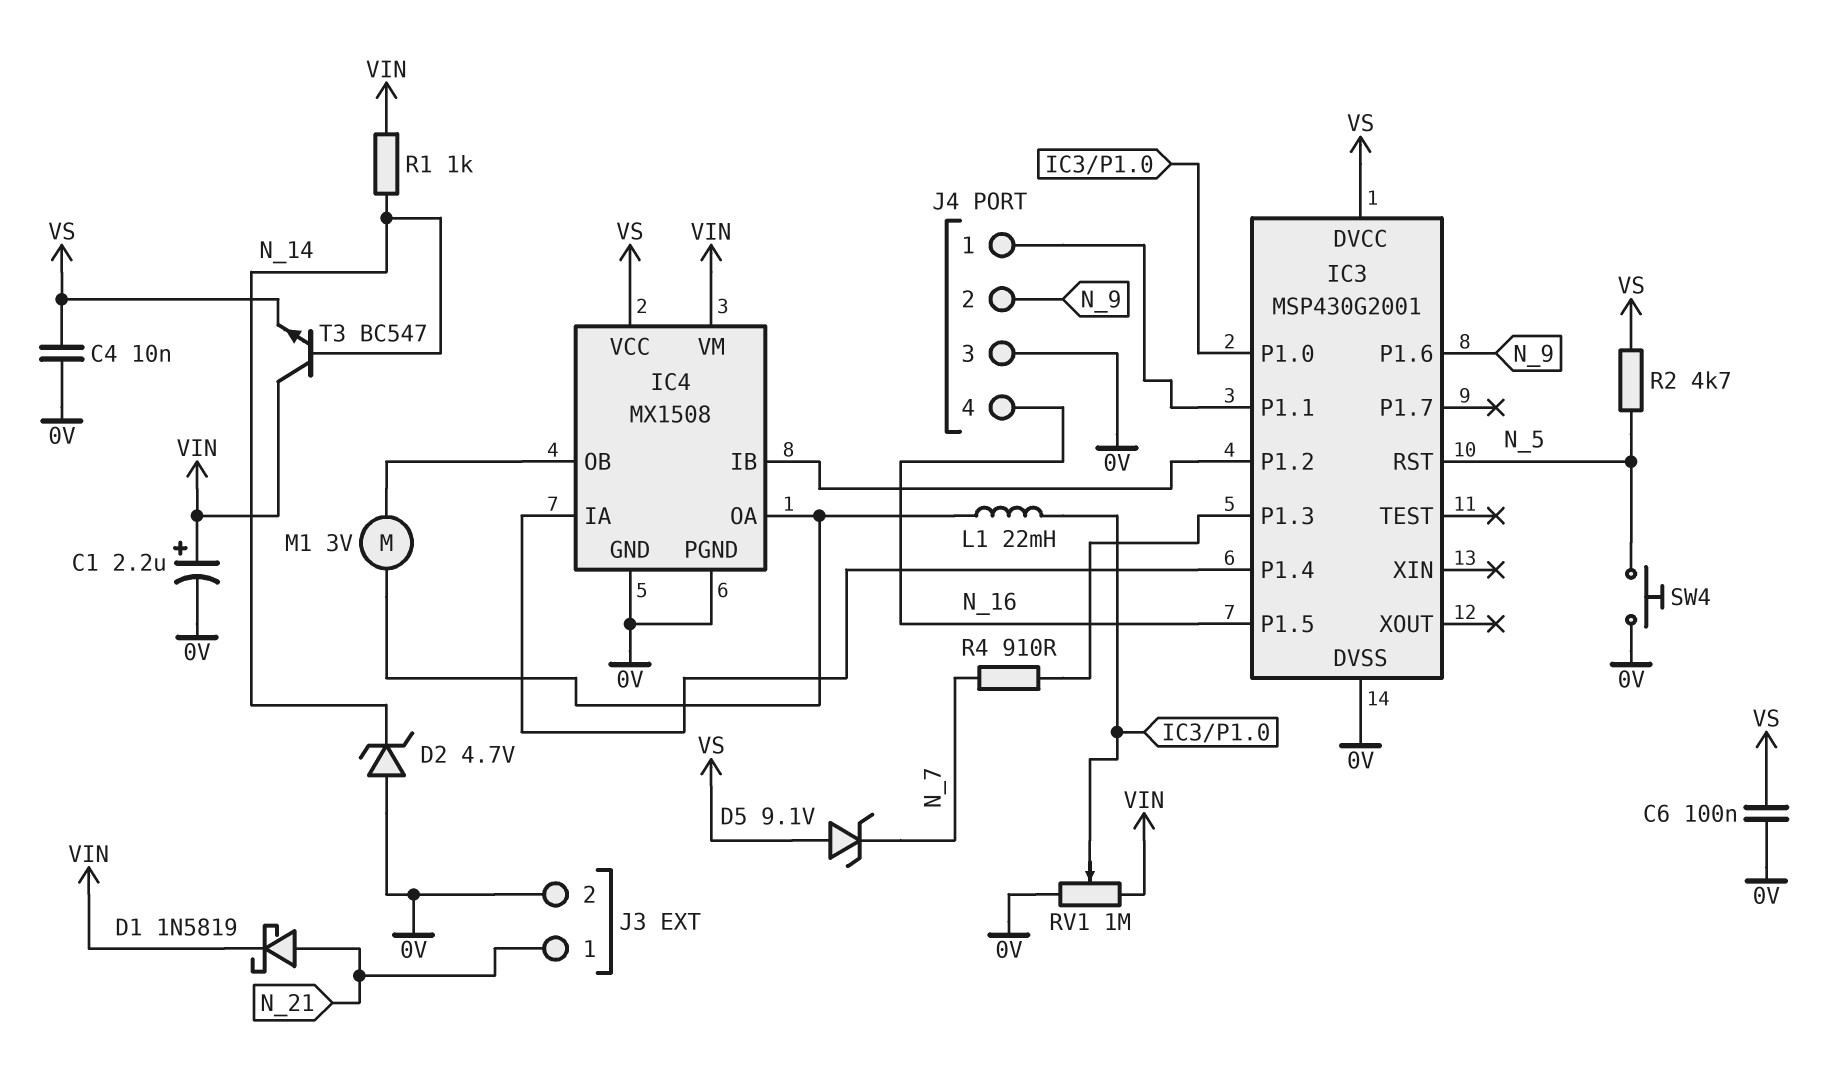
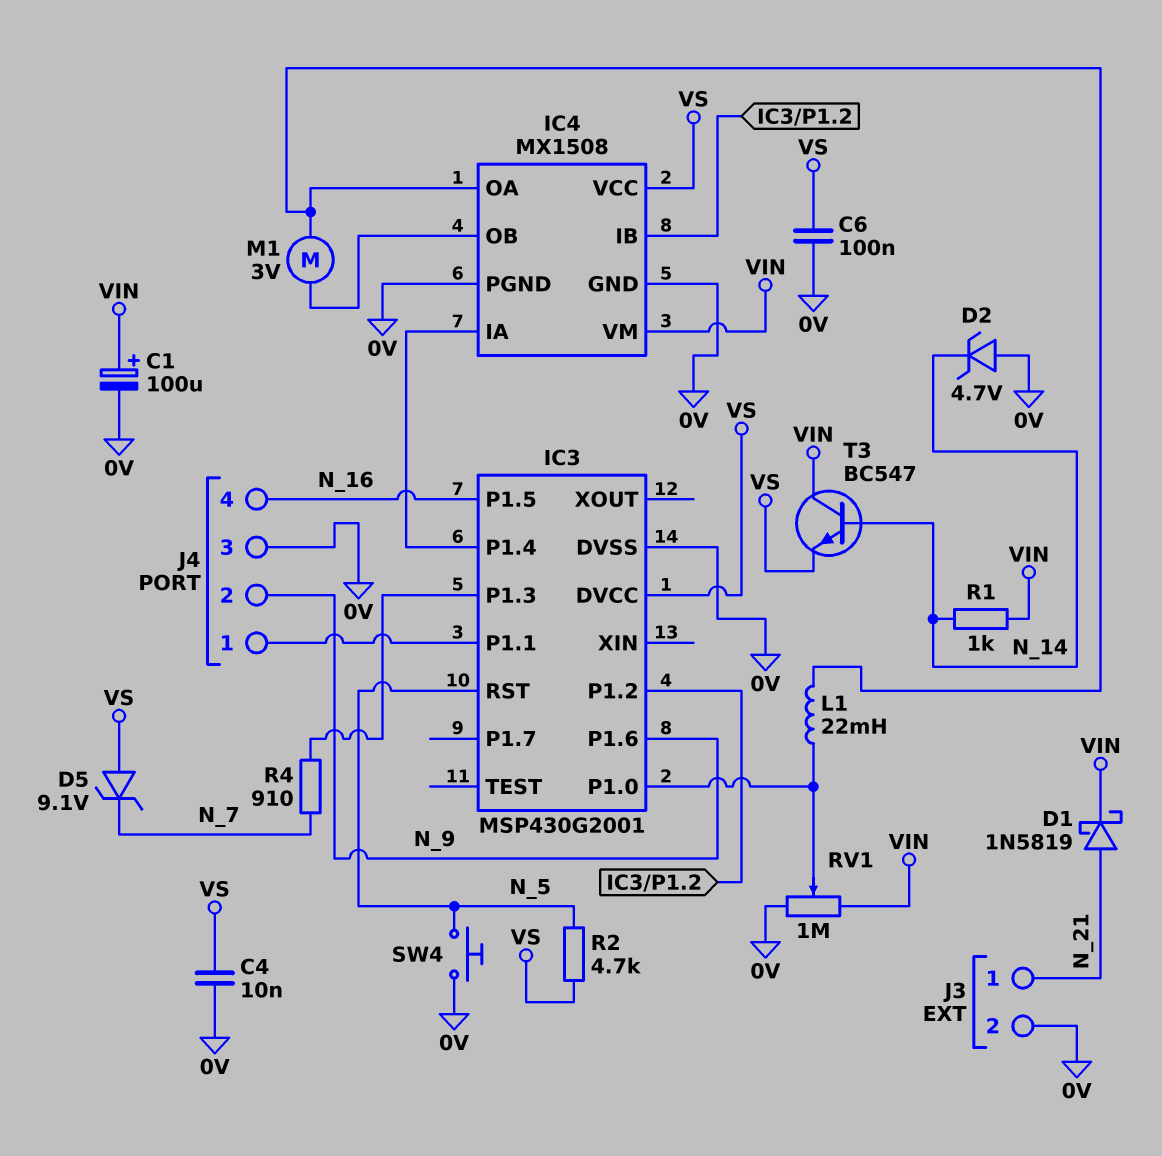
C1: 2.2uF (plus VIN, minus 0V) -> 100uF (plus VIN, minus 0V)

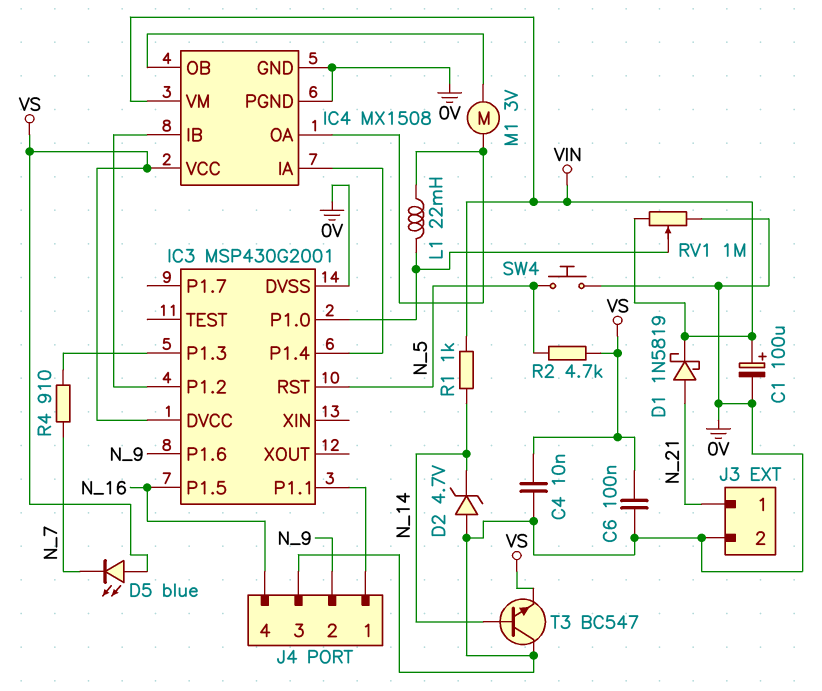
D5: zener 9.1V (A VS, K N_7) -> LED blue (A VS, K N_7)
T3: NPN BC547 (B N_14, C VIN, E VS) -> NPN BC547 (B N_14, C 0V, E VS)

